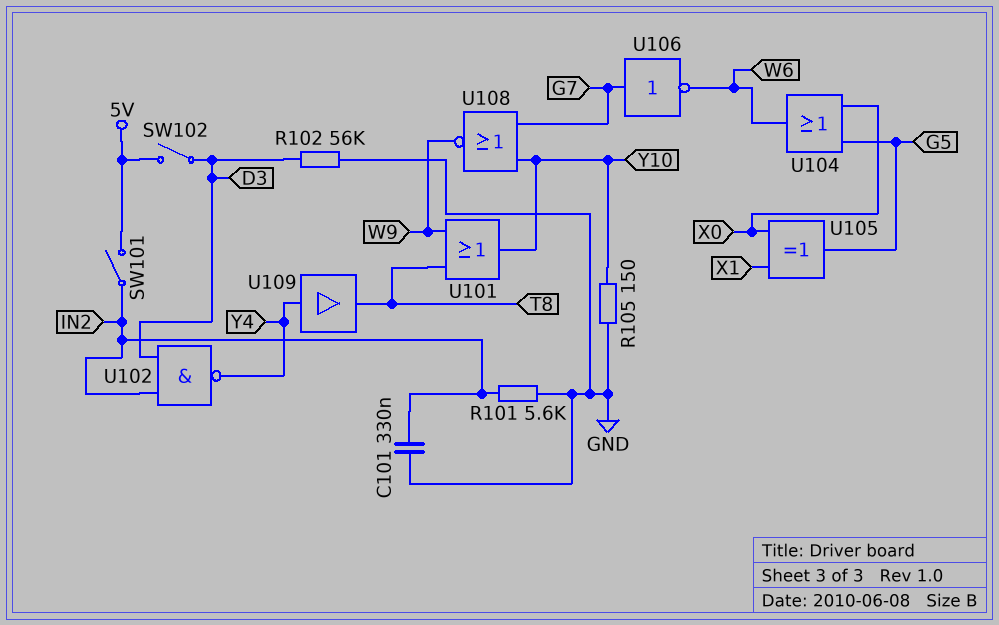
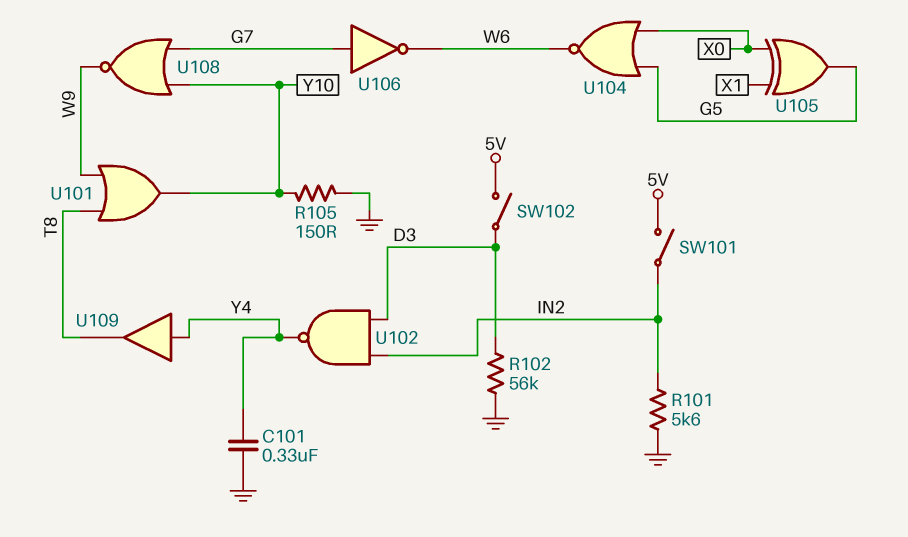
C101: 330nF (GND, IN2) -> 330nF (GND, Y4)
U104: OR (in G5, in X0, out W6) -> NOR (in G5, in X0, out W6)

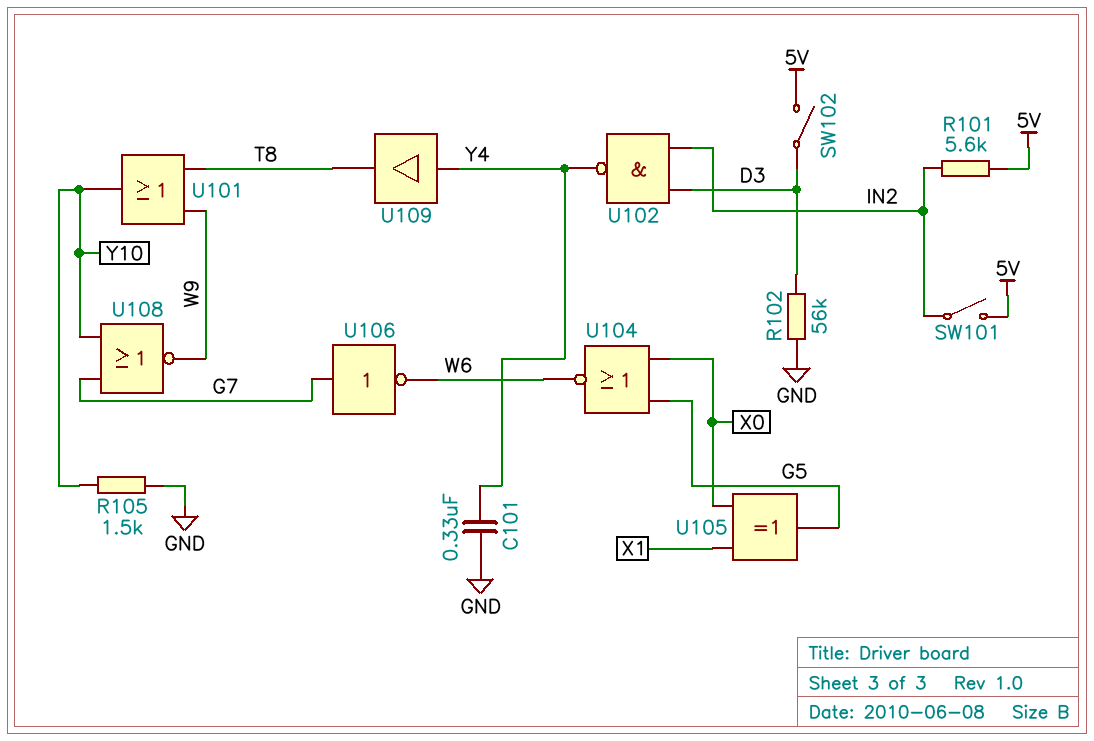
R101: 5.6k (GND, IN2) -> 5.6k (5V, IN2)
R105: 150 (GND, Y10) -> 1.5k (GND, Y10)

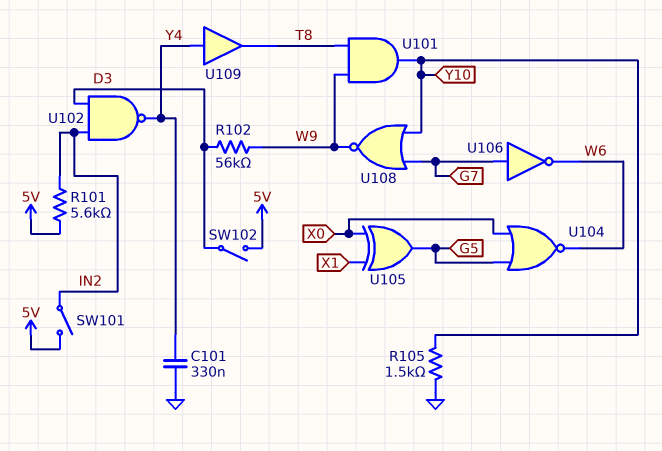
R102: 56k (D3, GND) -> 56k (D3, W9)
U101: OR (in T8, in W9, out Y10) -> AND (in T8, in W9, out Y10)

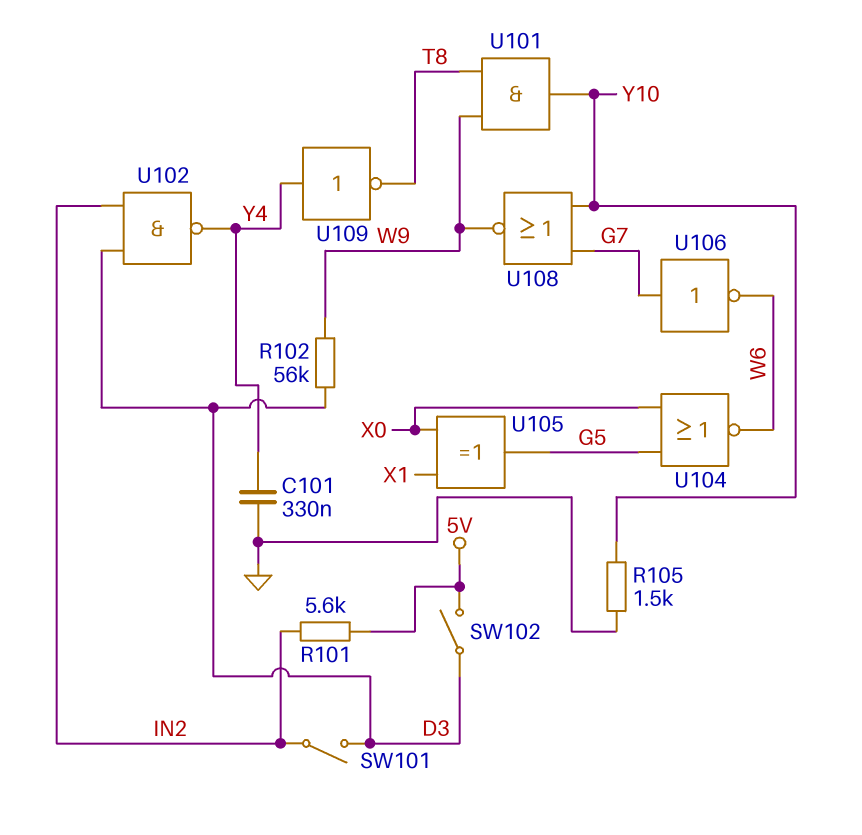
SW101: switch (5V, IN2) -> switch (D3, IN2)
U109: buffer (in Y4, out T8) -> NOT (in Y4, out T8)

